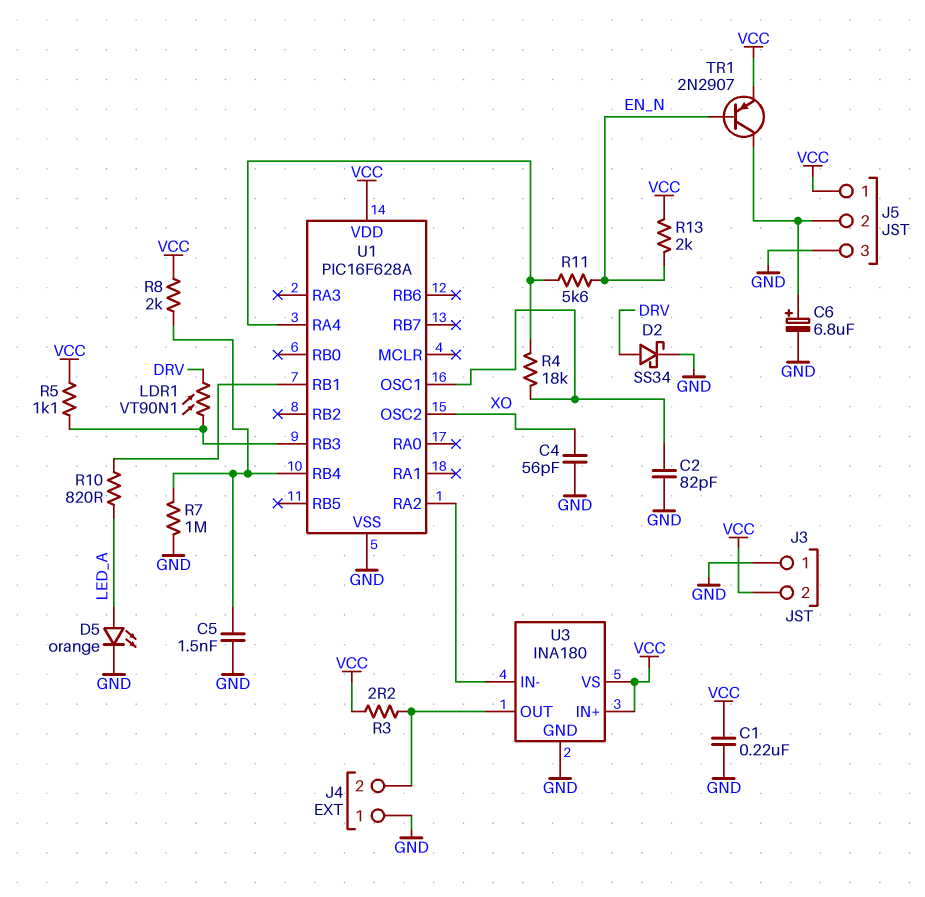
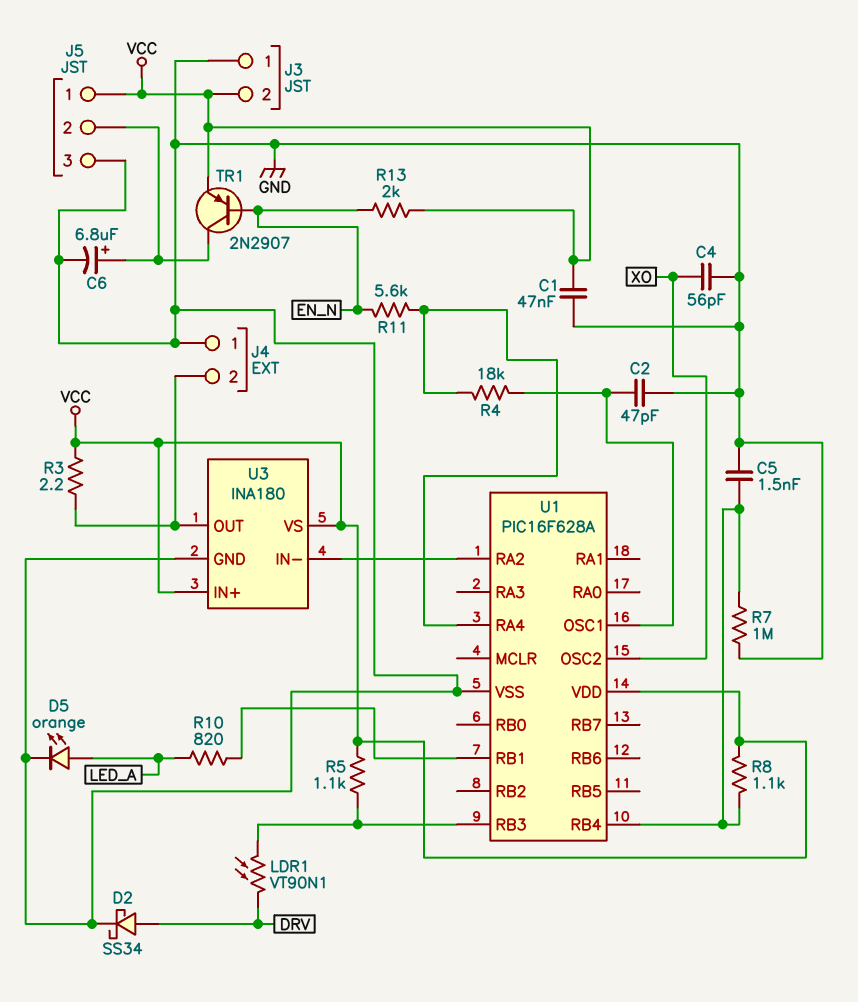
C1: 220nF (GND, VCC) -> 47nF (GND, VCC)
C2: 82pF (GND, U1/OSC1) -> 47pF (GND, U1/OSC1)
R8: 2k (U1/RB4, VCC) -> 1.1k (U1/RB4, VCC)

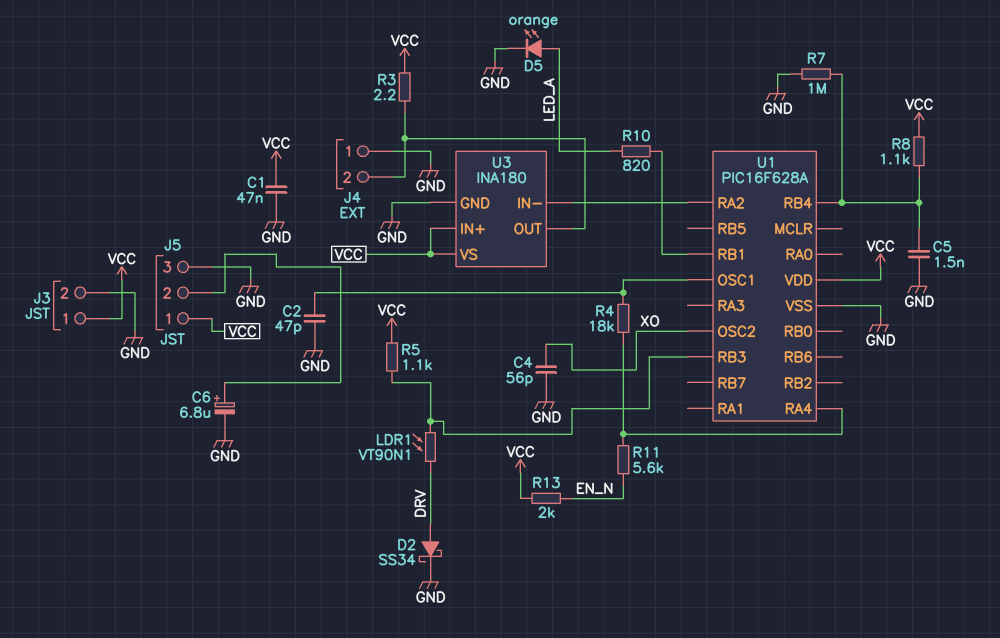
J3 pin 1: GND -> VCC
J3 pin 2: VCC -> GND
TR1: PNP 2N2907 (B EN_N, C J5/2, E VCC) -> none

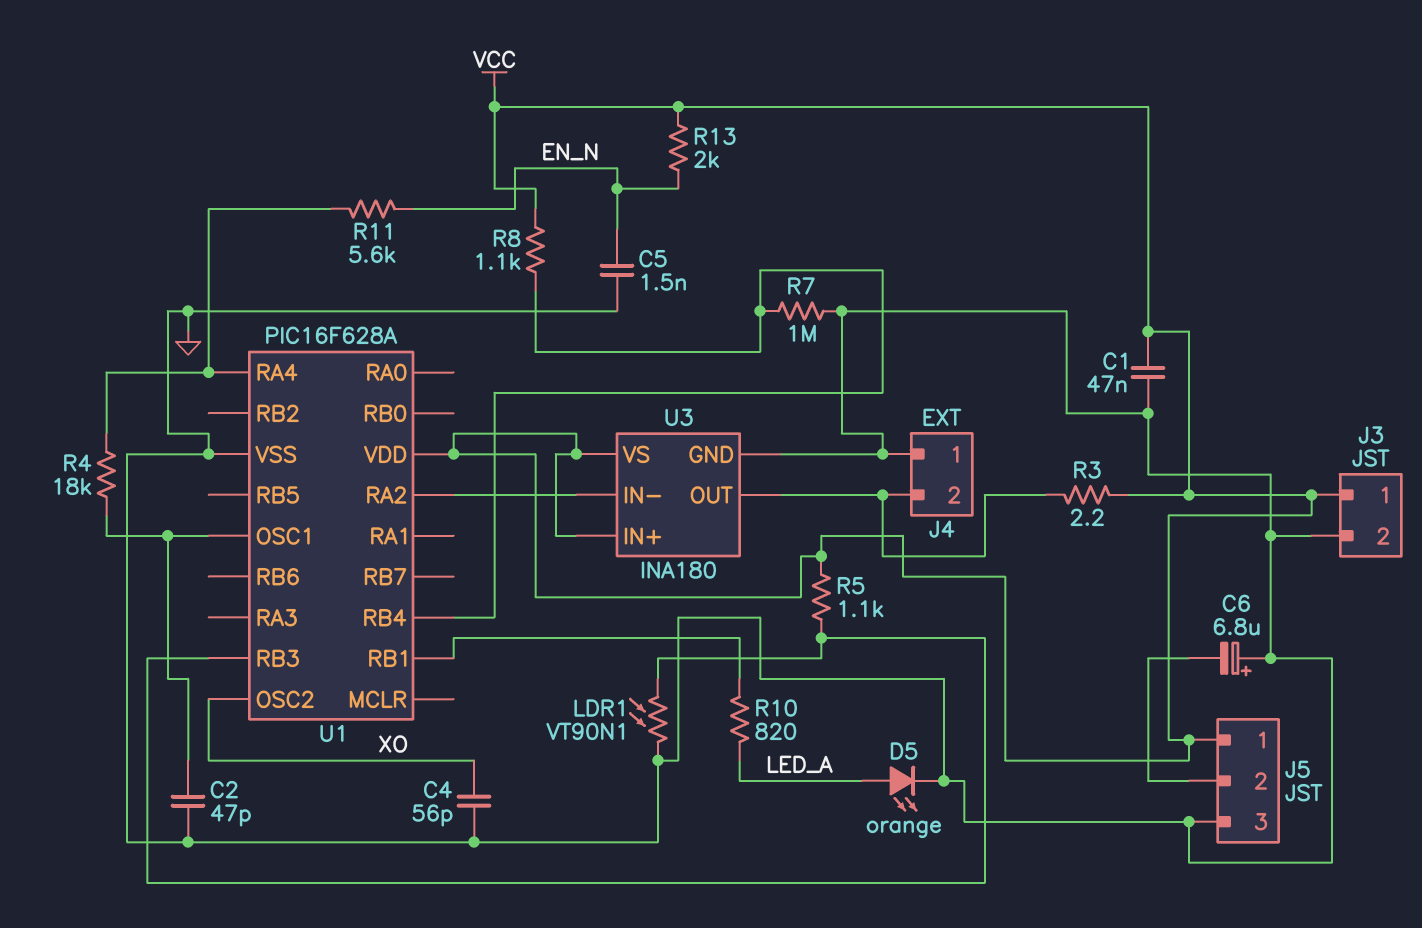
C5: 1.5nF (GND, U1/RB4) -> 1.5nF (EN_N, GND)
C6: 6.8uF (plus J5/2, minus GND) -> 6.8uF (plus GND, minus J5/2)
D2: schottky SS34 (A DRV, K GND) -> none
LDR1: VT90N1 (DRV, U1/RB3) -> VT90N1 (GND, U1/RB3)

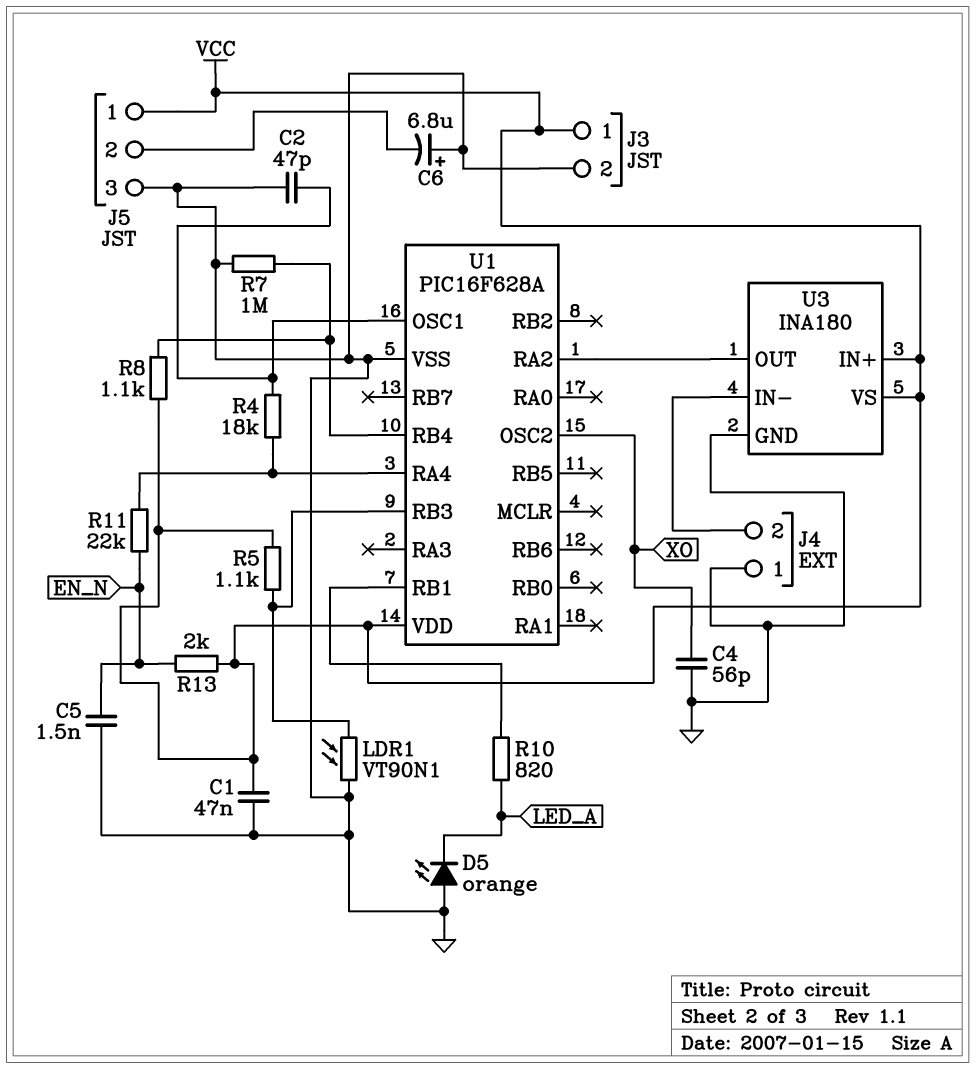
D5: LED orange (A LED_A, K GND) -> LED orange (A GND, K LED_A)
R3: 2.2 (J4/2, VCC) -> none
R11: 5.6k (EN_N, U1/RA4) -> 22k (EN_N, U1/RA4)
U3 pin IN-: U1/RA2 -> J4/2
U3 pin OUT: J4/2 -> U1/RA2

